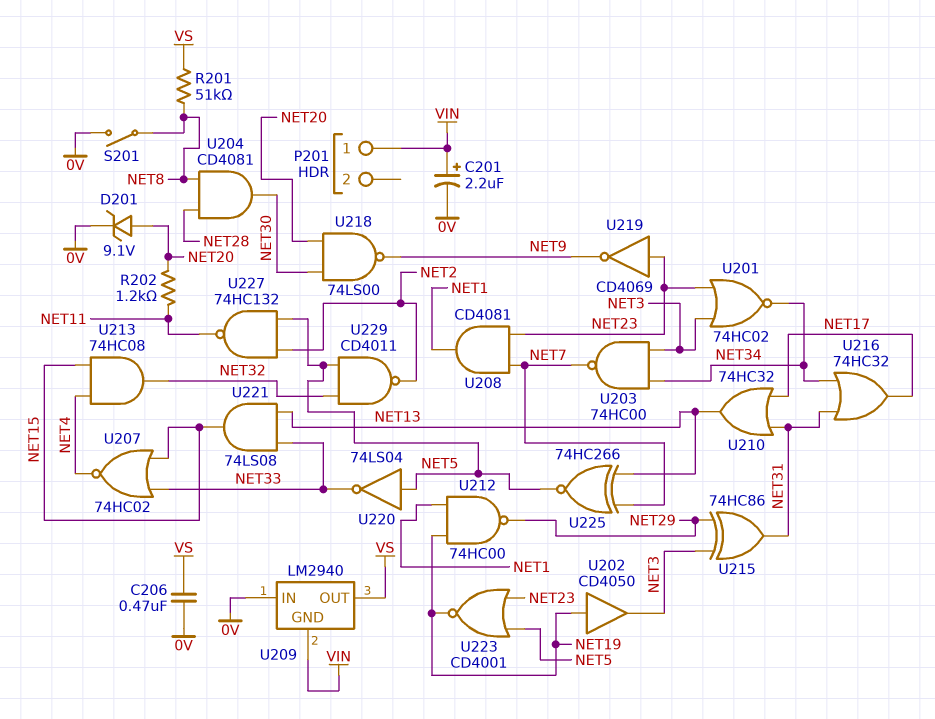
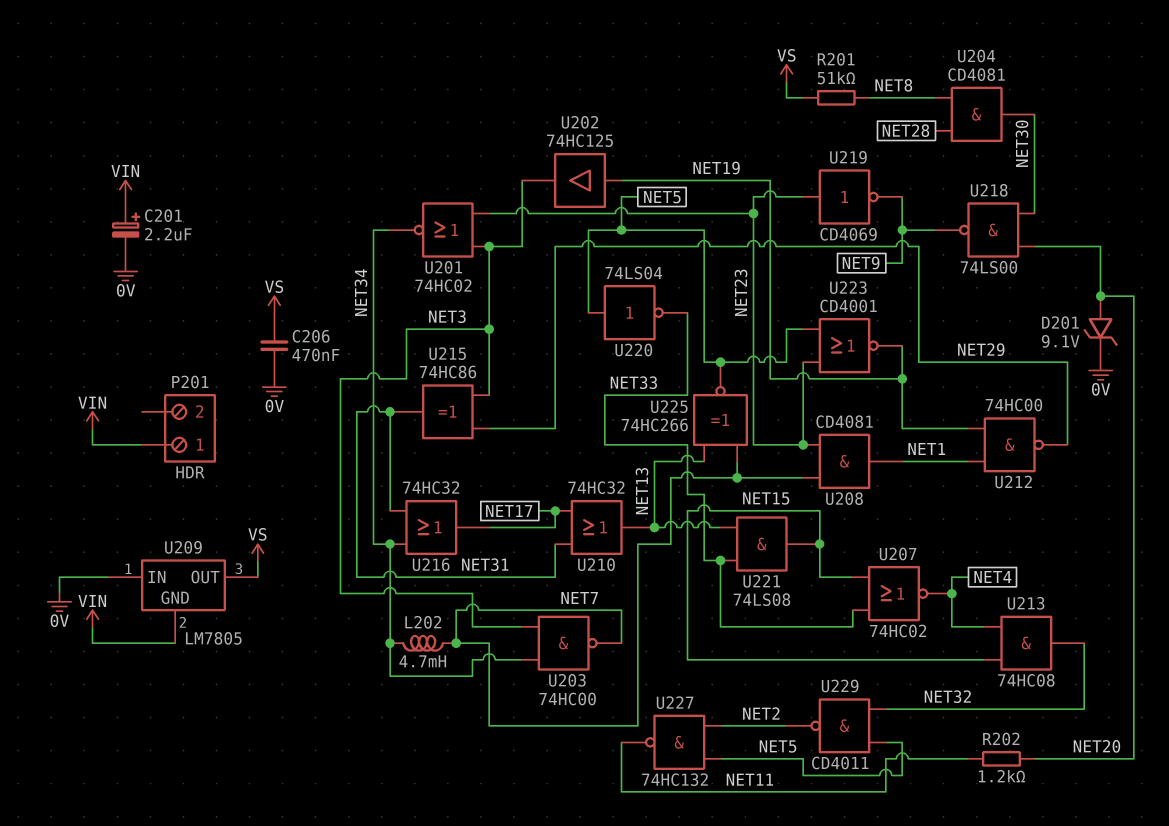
L202: none -> 4.7mH (NET7, NET34)
S201: switch (0V, NET8) -> none
U202: buffer CD4050 (in NET19, out NET3) -> buffer 74HC125 (in NET19, out NET3)
U209: LM2940 -> LM7805

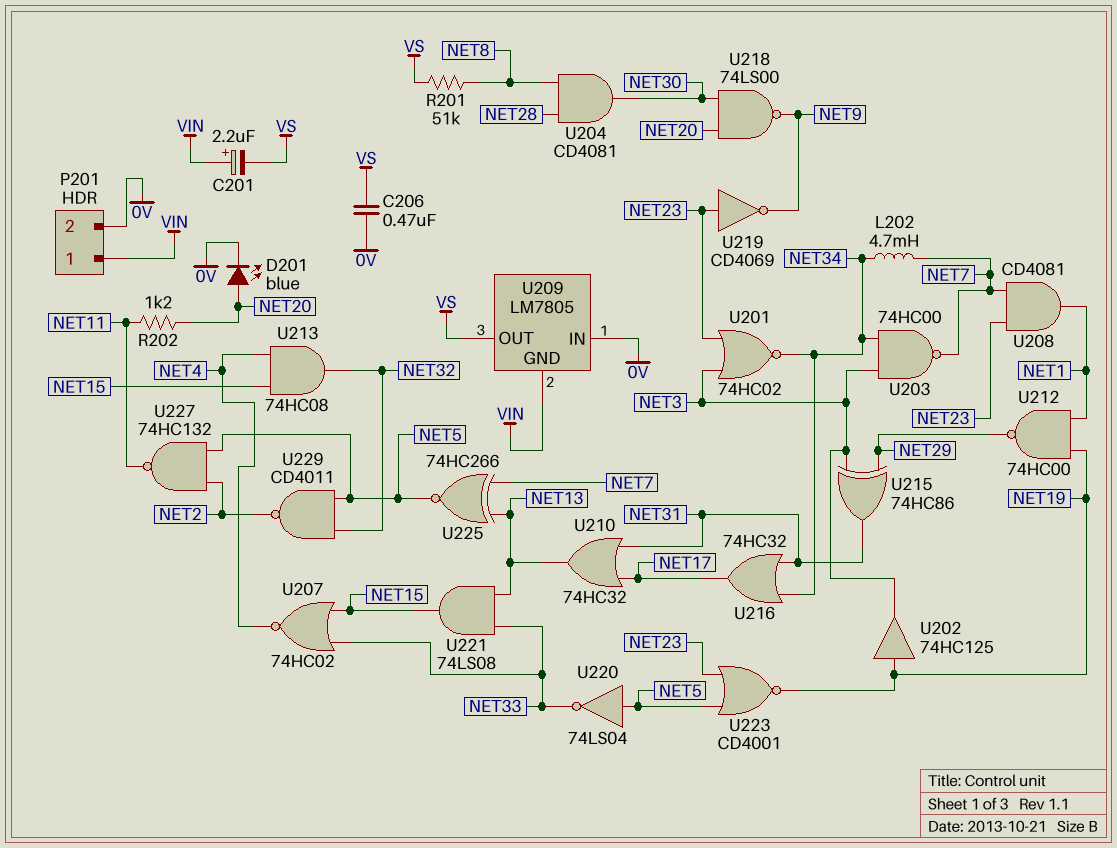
C201: 2.2uF (plus VIN, minus 0V) -> 2.2uF (plus VIN, minus VS)
D201: zener 9.1V (A NET20, K 0V) -> LED blue (A NET20, K 0V)
P201 pin 2: none -> 0V

